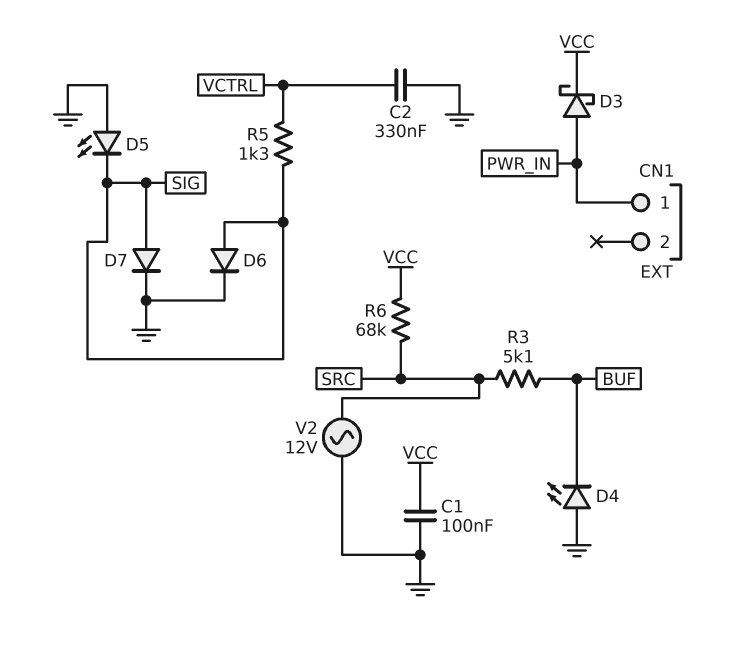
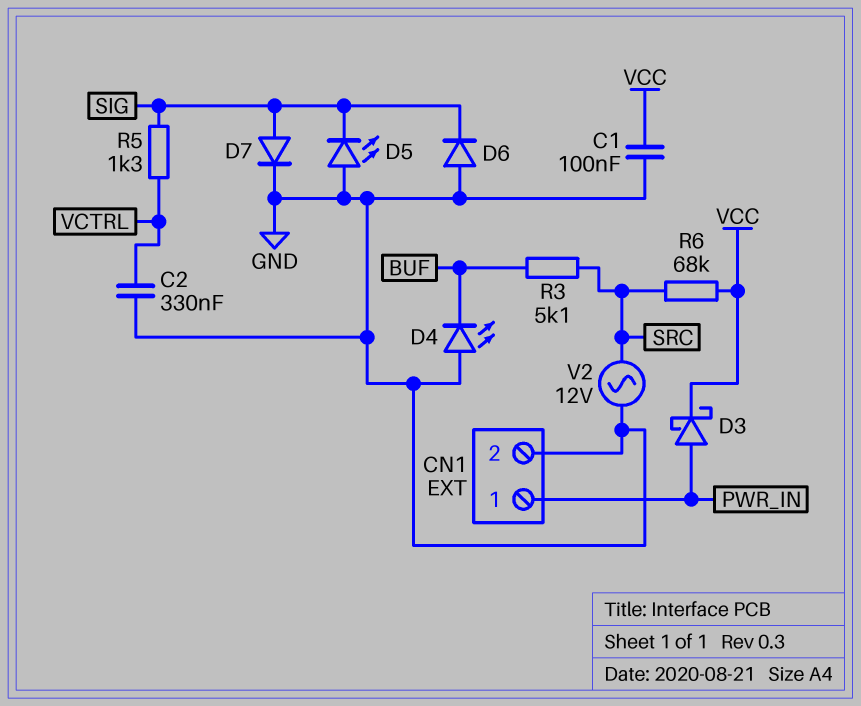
CN1 pin 2: none -> GND
D6: diode (A SIG, K GND) -> diode (A GND, K SIG)

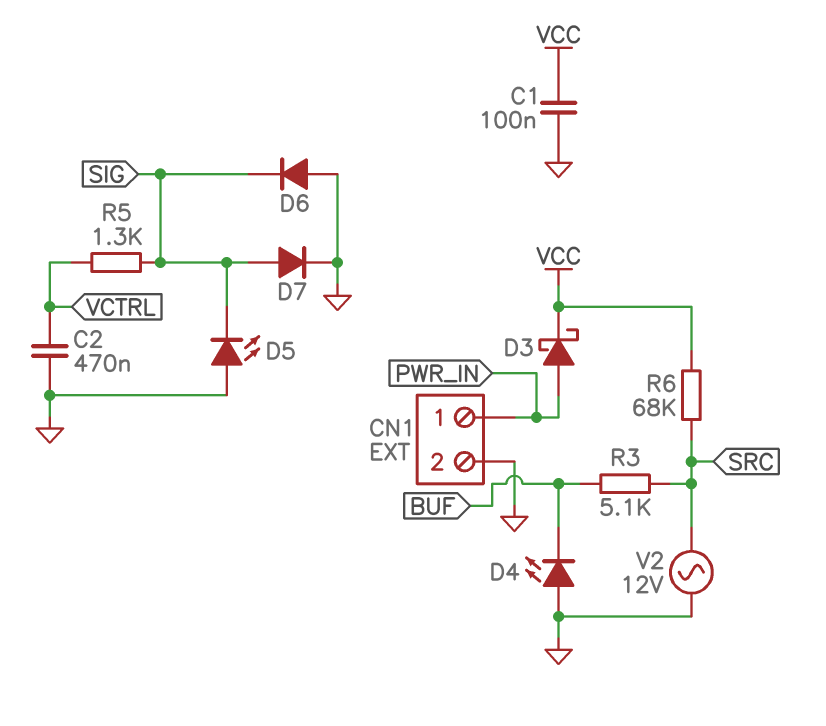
C2: 330nF (GND, VCTRL) -> 470nF (GND, VCTRL)

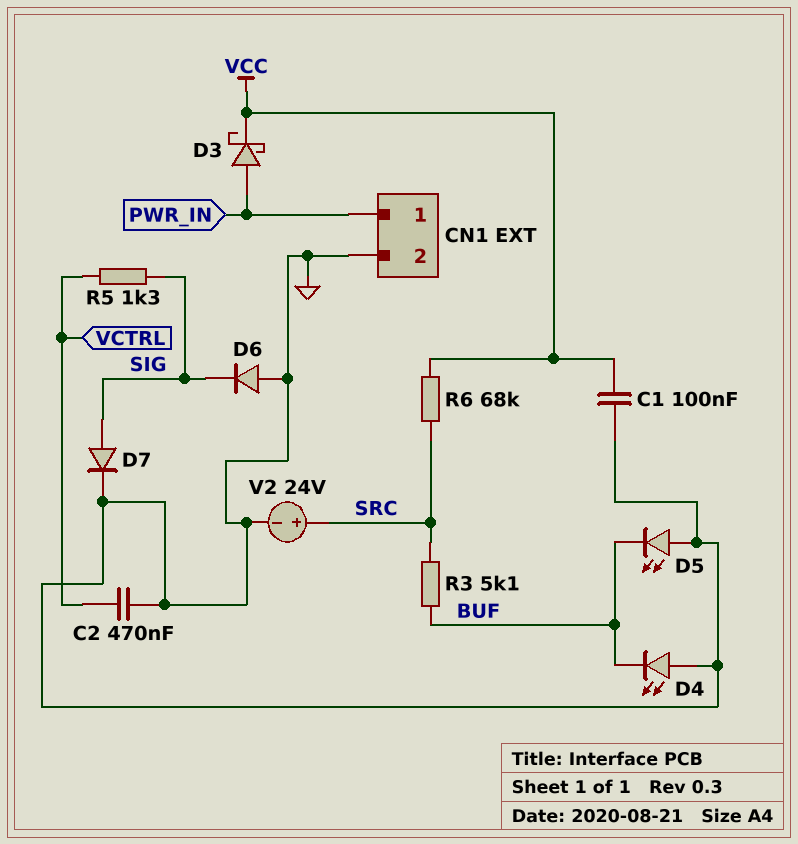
D5: LED (A GND, K SIG) -> LED (A GND, K BUF)
V2: AC 12V (GND, SRC) -> 24V (plus SRC, minus GND)

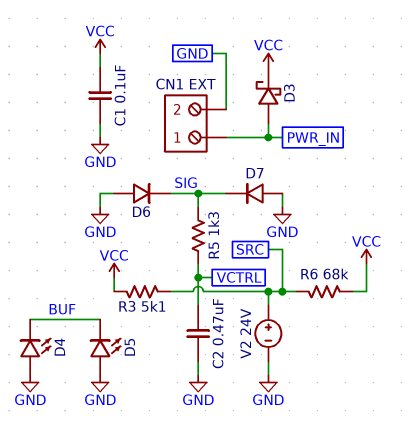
D7: diode (A SIG, K GND) -> diode (A GND, K SIG)
R3: 5.1k (BUF, SRC) -> 5.1k (SRC, VCC)

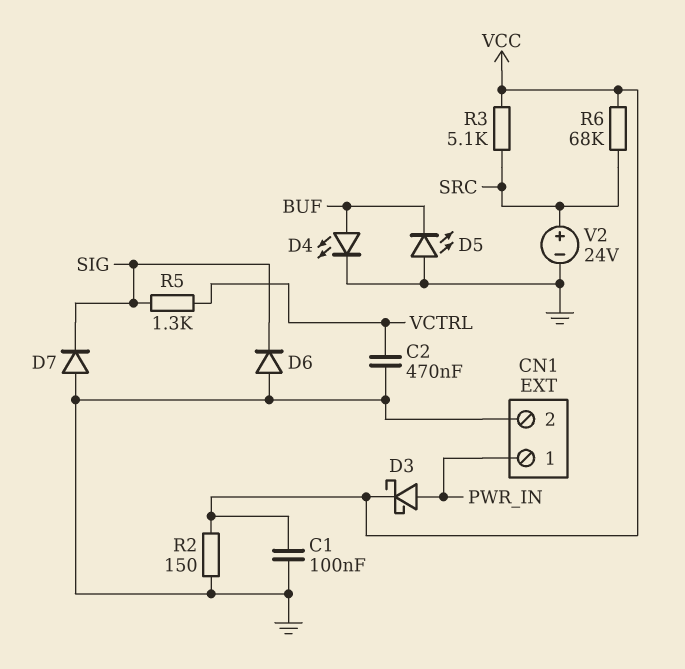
D4: LED (A GND, K BUF) -> LED (A BUF, K GND)
R2: none -> 150 (GND, VCC)

